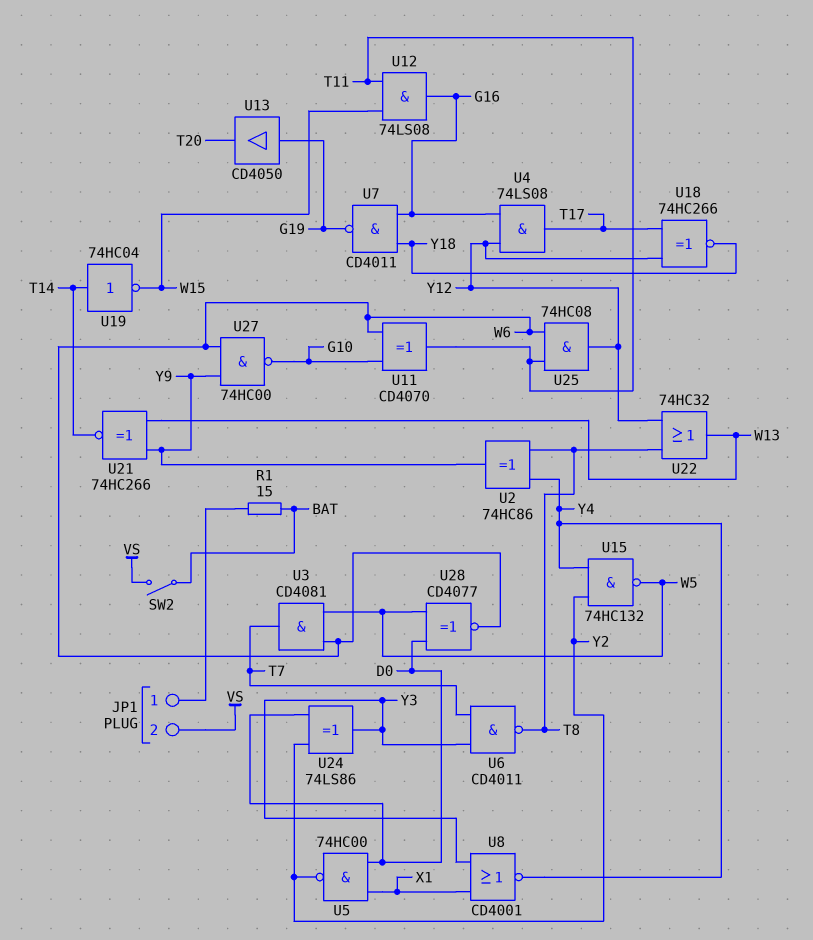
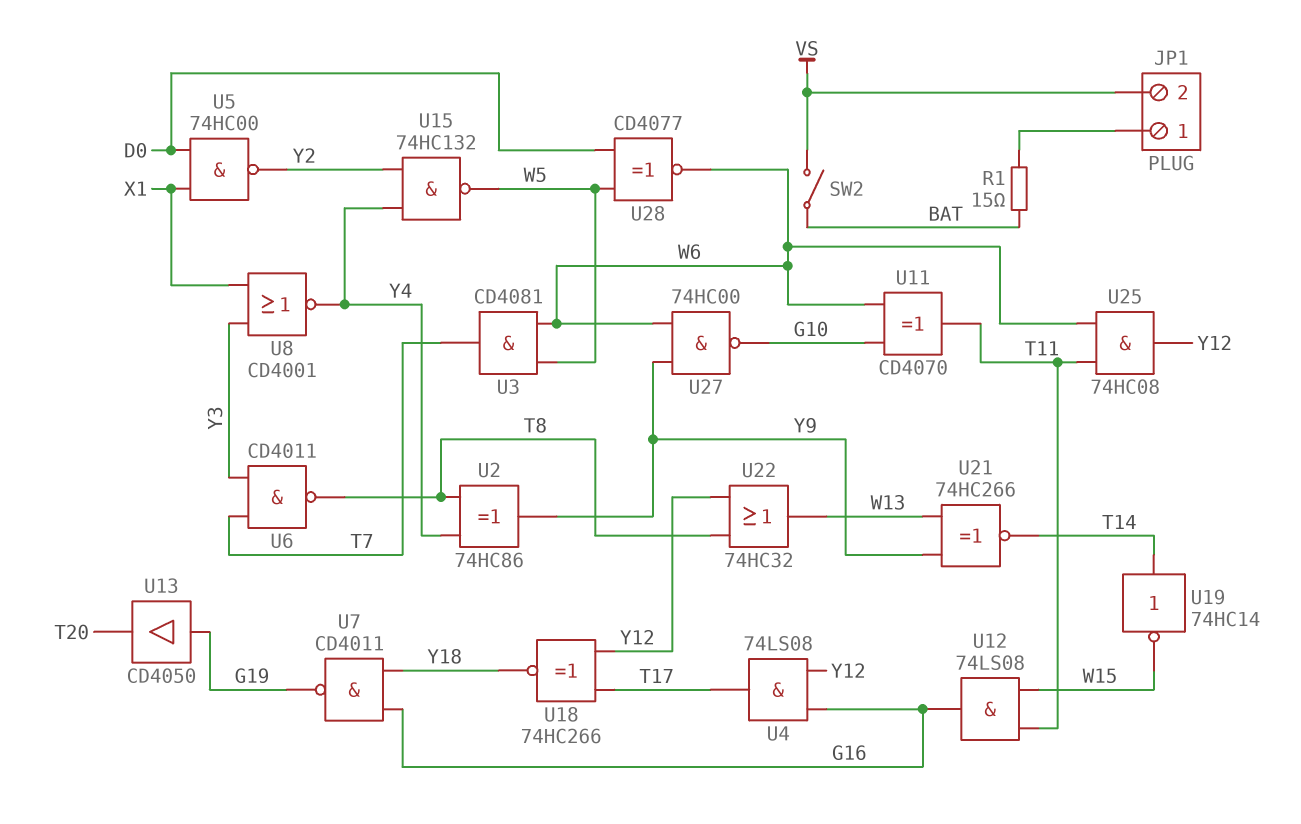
U19: NOT 74HC04 (in T14, out W15) -> NOT 74HC14 (in T14, out W15)
U24: XOR 74LS86 (in D0, in Y2, out Y3) -> none

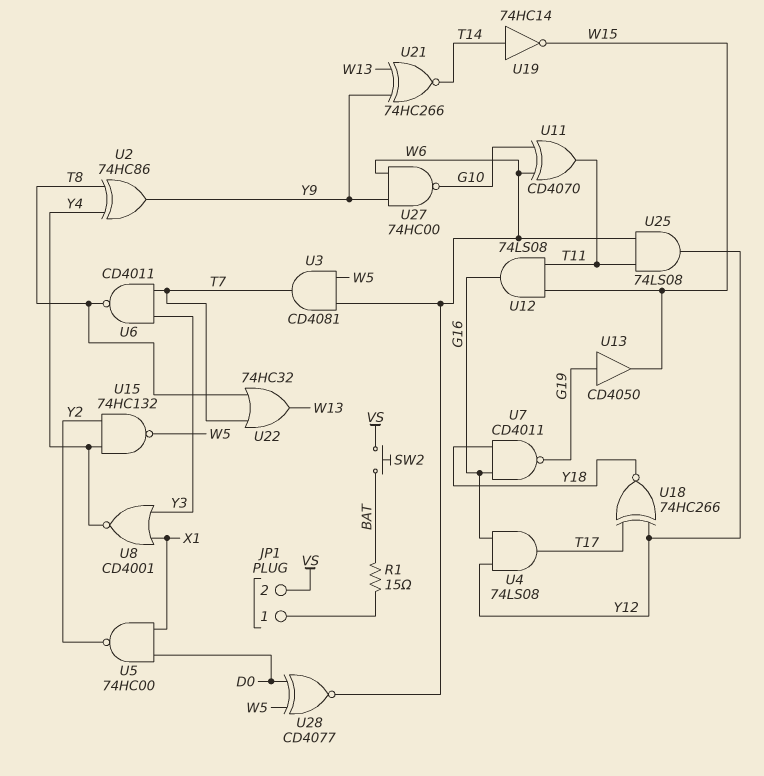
SW2: switch (BAT, VS) -> button (BAT, VS)
U13: buffer CD4050 (in G19, out T20) -> buffer CD4050 (in G19, out W15)
U22: OR 74HC32 (in T8, in Y12, out W13) -> OR 74HC32 (in T7, in T8, out W13)
U25: AND 74HC08 (in T11, in W6, out Y12) -> AND 74LS08 (in T11, in W6, out Y12)

